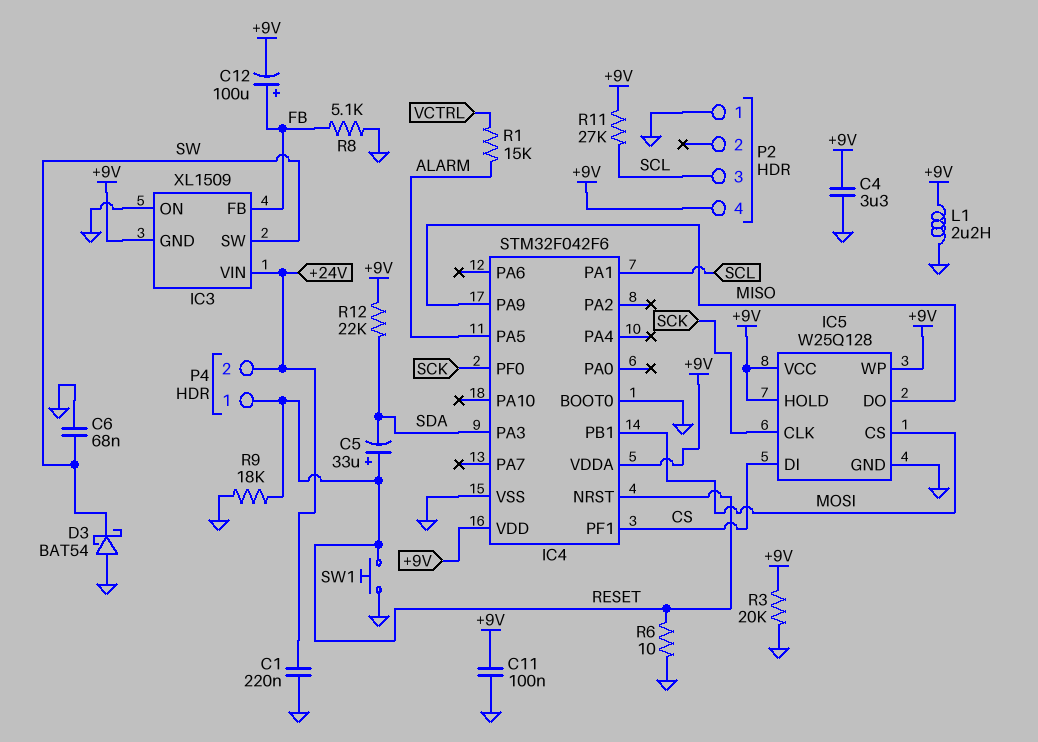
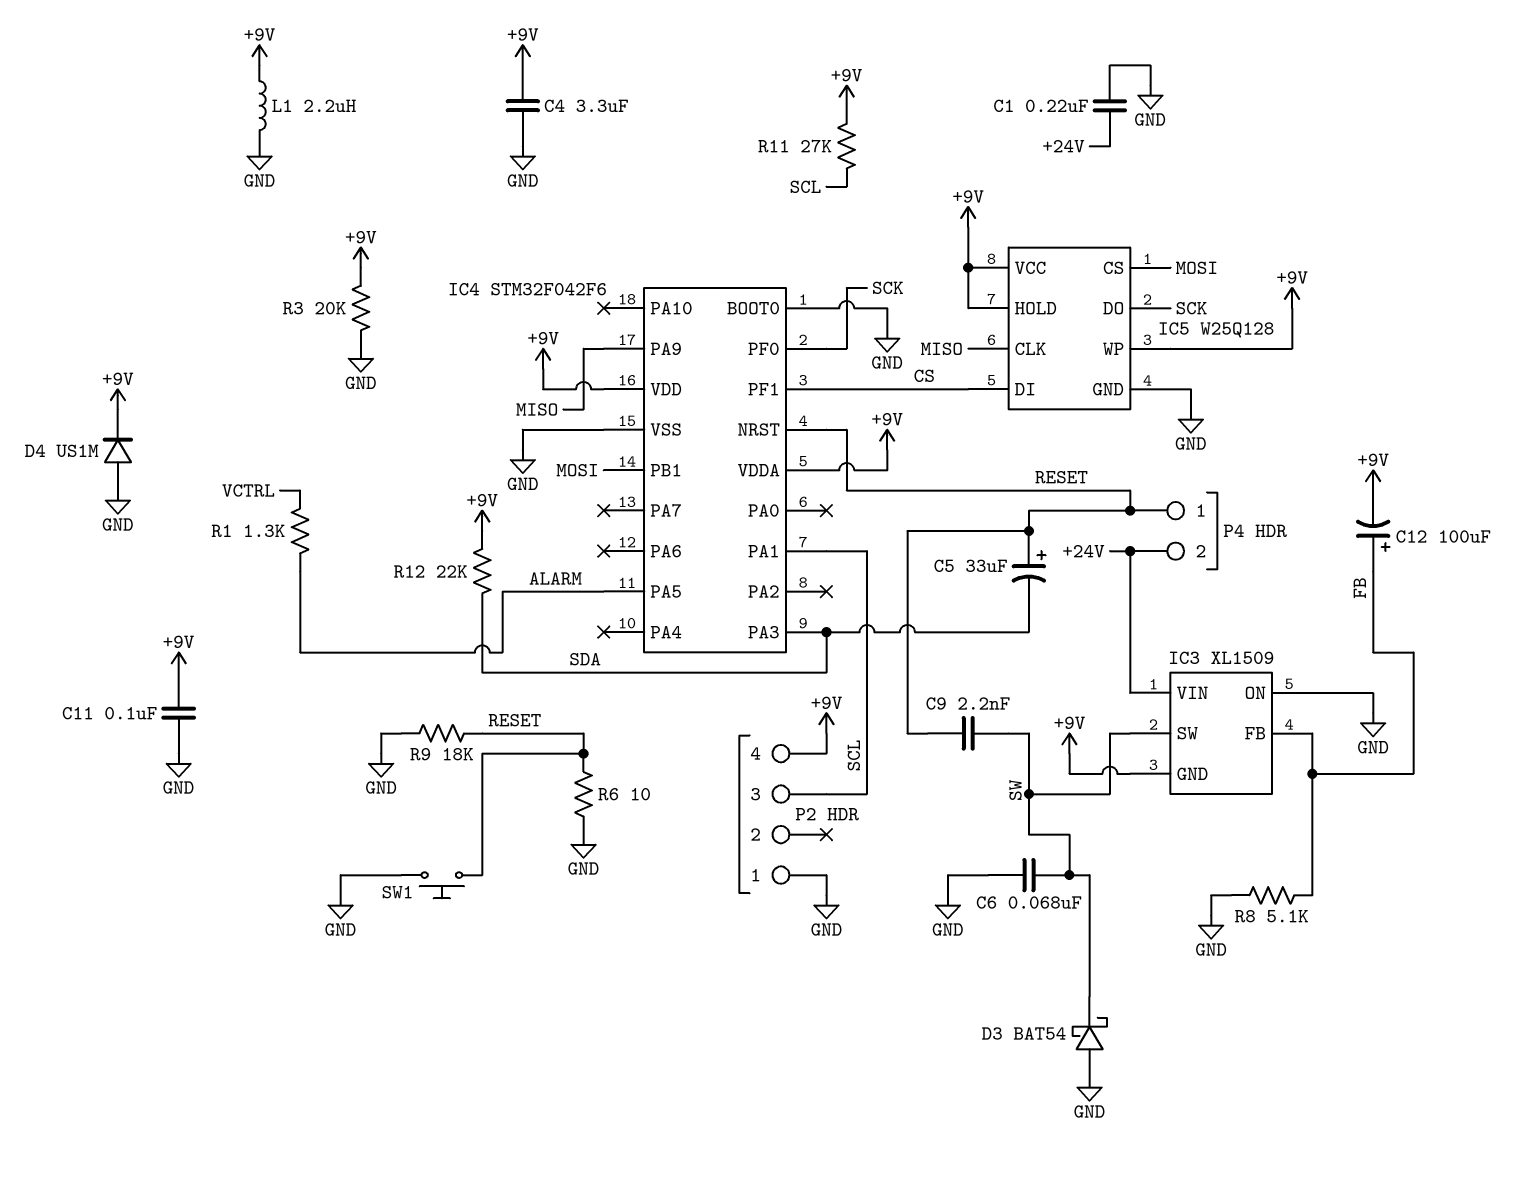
C9: none -> 2.2nF (RESET, SW)
D4: none -> diode US1M (A GND, K +9V)
IC5 pin CLK: SCK -> MISO
IC5 pin DO: MISO -> SCK
R1: 15k (ALARM, VCTRL) -> 1.3k (ALARM, VCTRL)

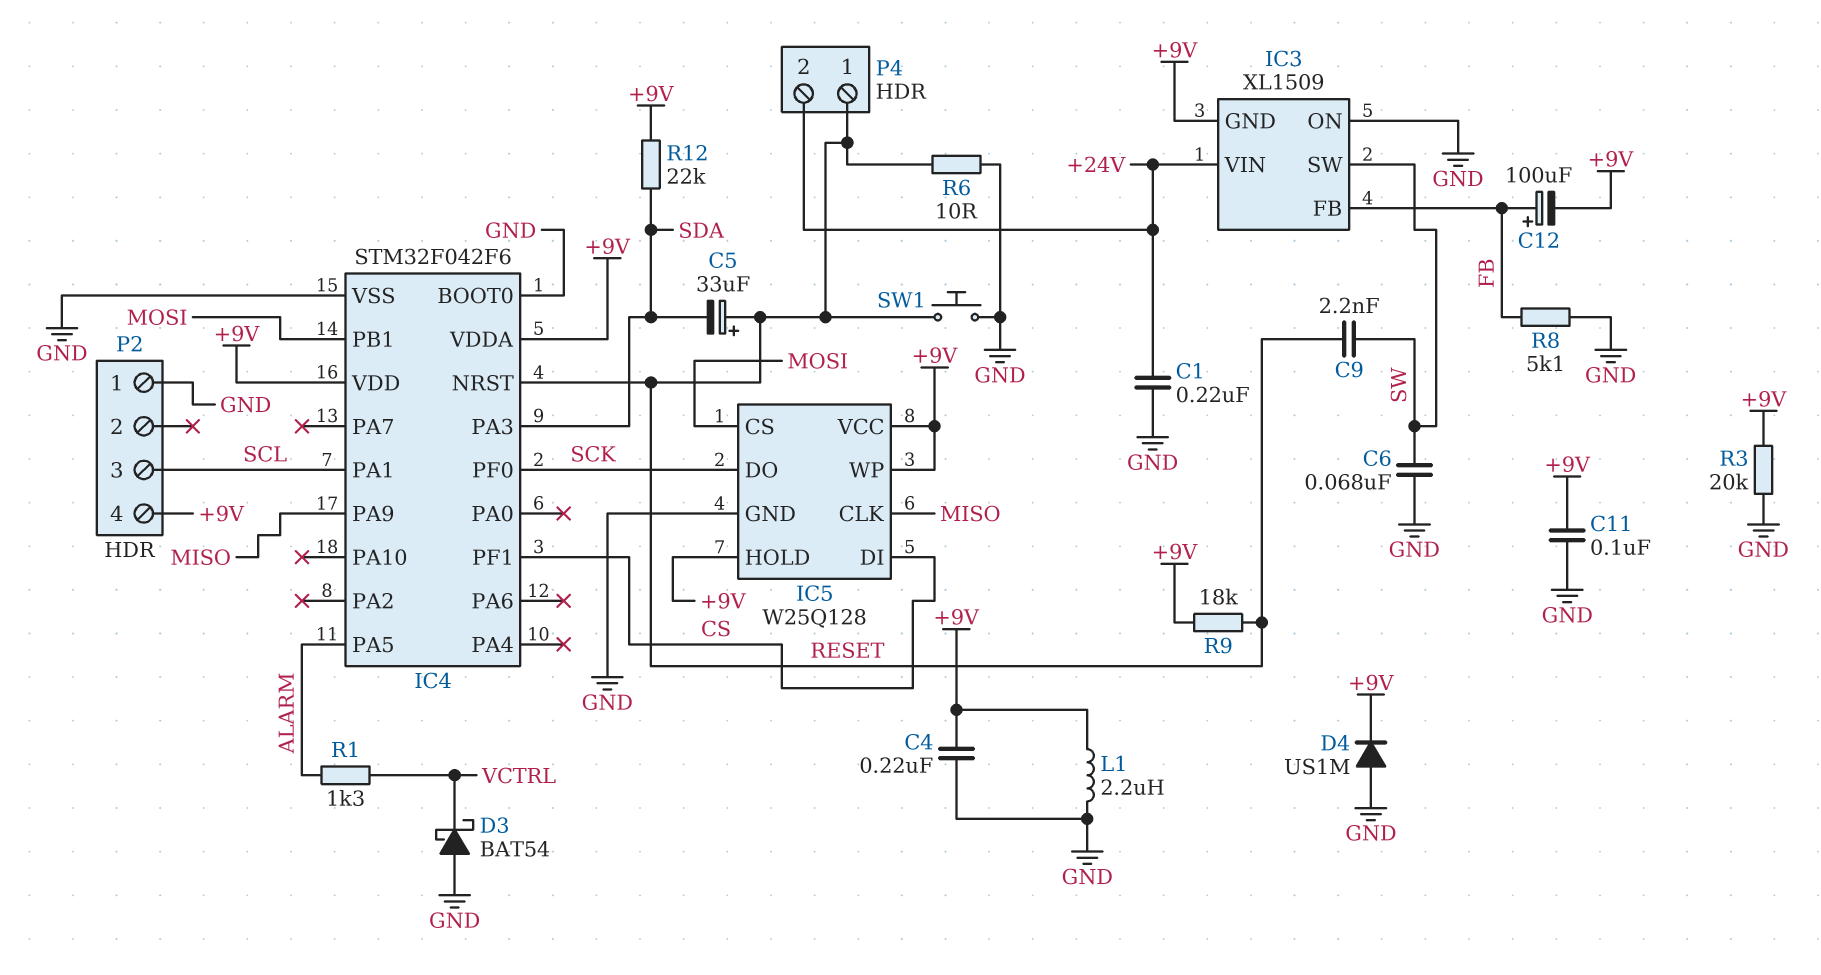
C4: 3.3uF (+9V, GND) -> 220nF (+9V, GND)
D3: schottky BAT54 (A GND, K SW) -> schottky BAT54 (A GND, K VCTRL)
R9: 18k (GND, RESET) -> 18k (+9V, RESET)
R11: 27k (+9V, SCL) -> none

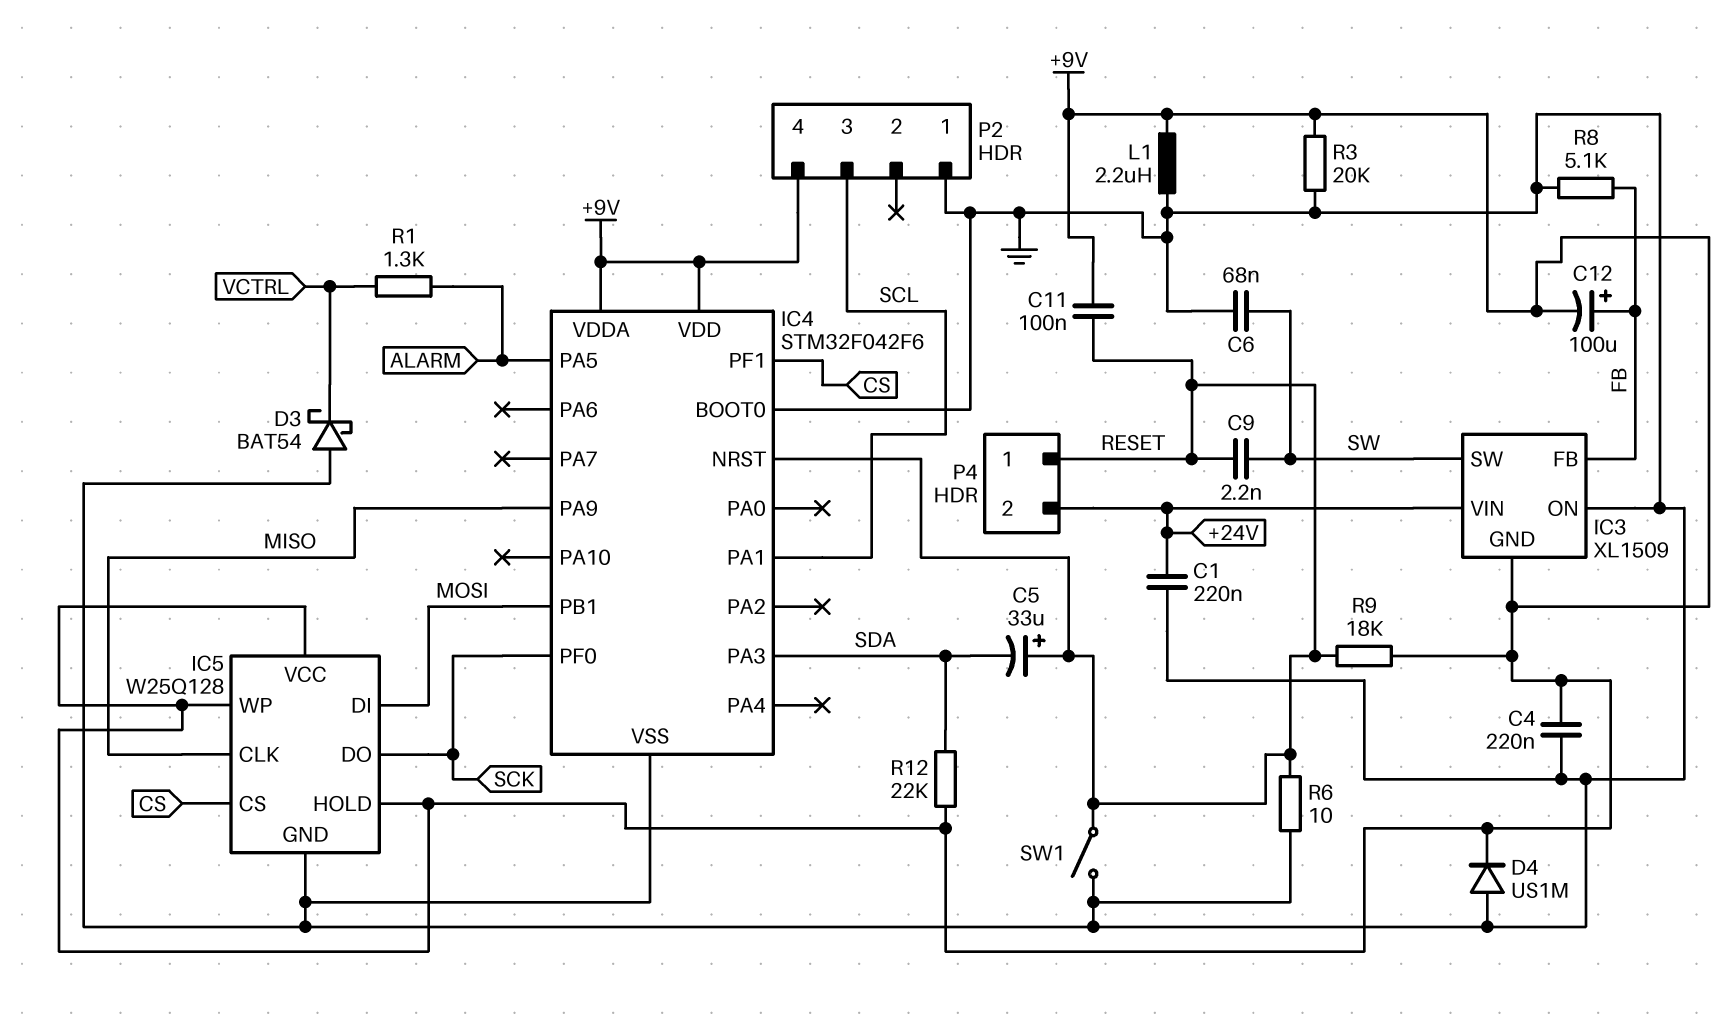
C11: 100nF (+9V, GND) -> 100nF (+9V, RESET)
IC5 pin CS: MOSI -> CS
IC5 pin DI: CS -> MOSI
SW1: button (GND, RESET) -> switch (GND, RESET)

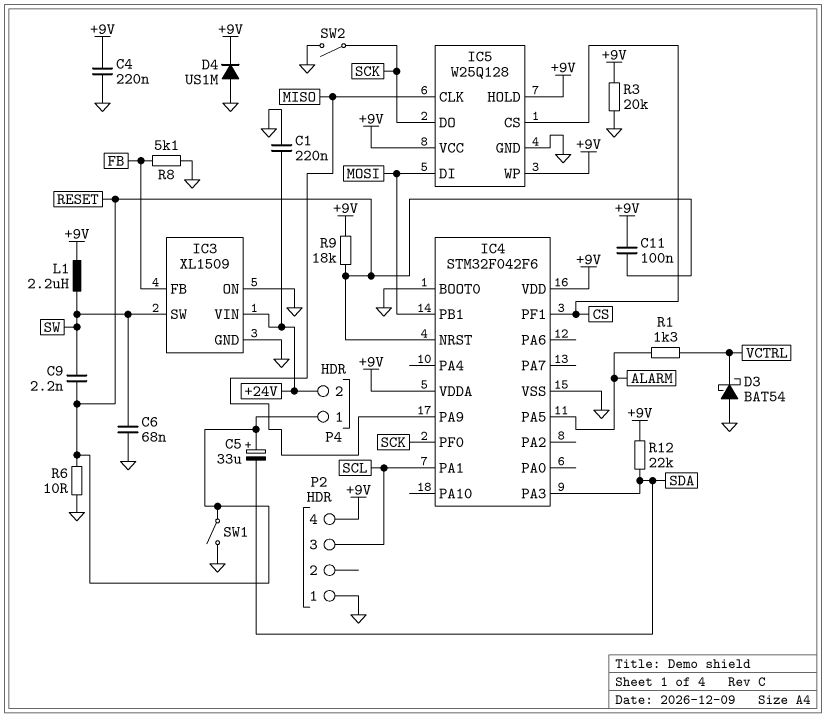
C12: 100uF (plus FB, minus +9V) -> none
IC3 pin GND: +9V -> GND
L1: 2.2uH (+9V, GND) -> 2.2uH (+9V, SW)
SW2: none -> switch (GND, SCK)

